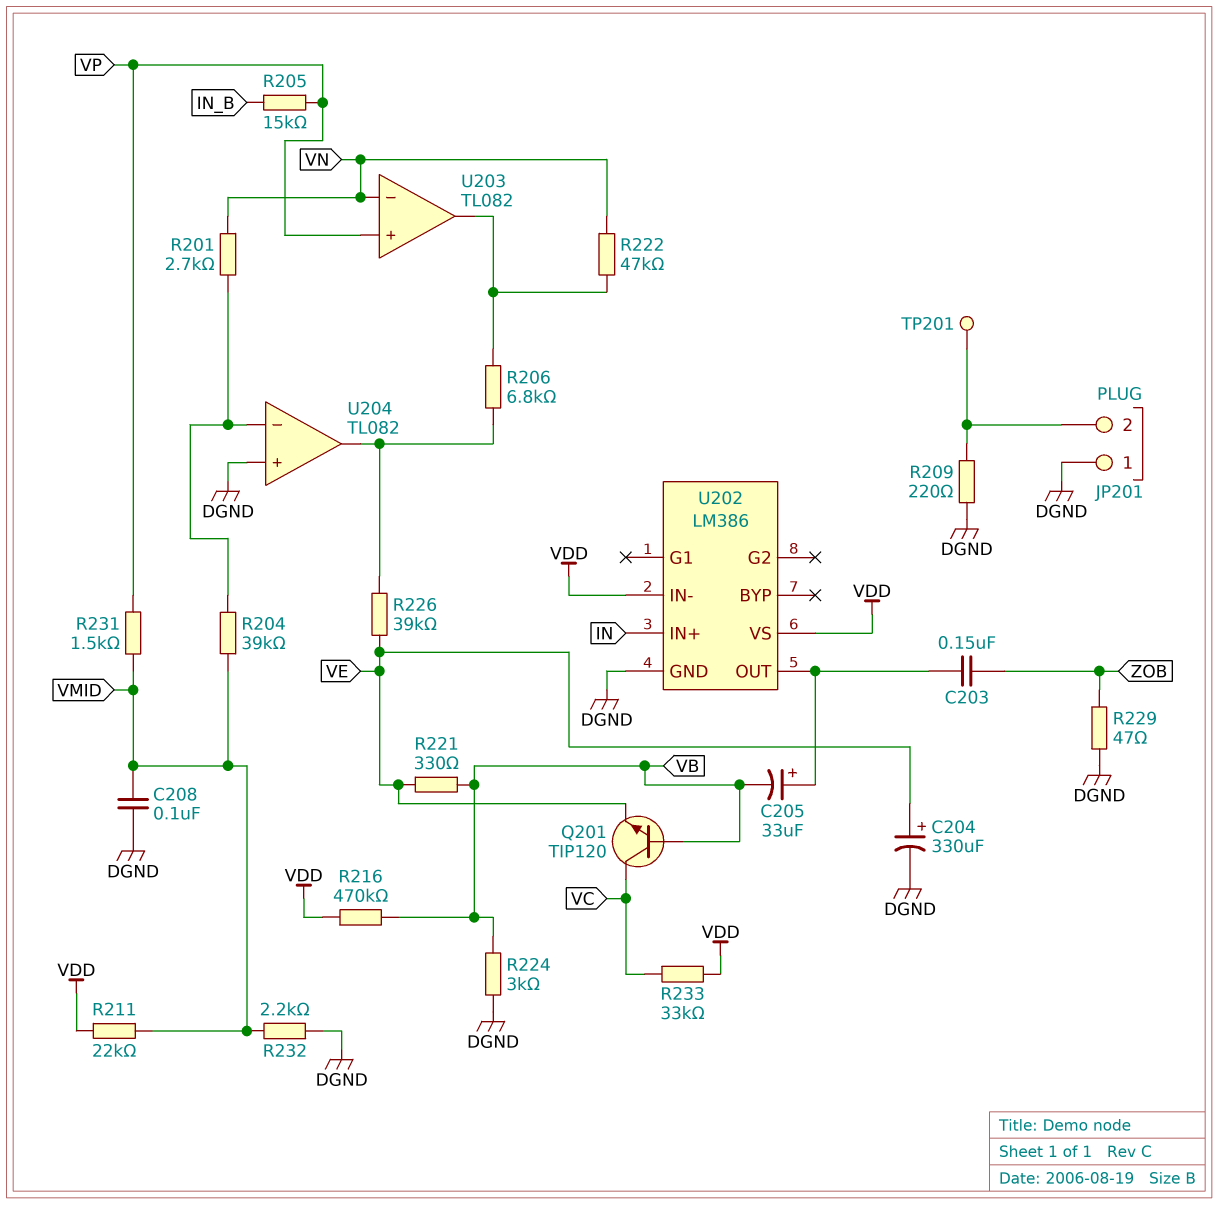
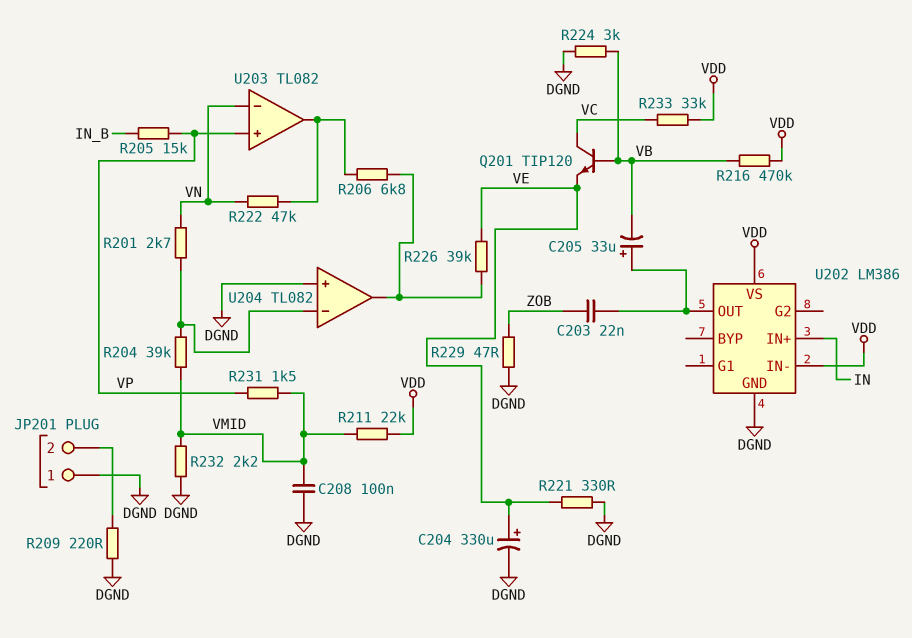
C203: 150nF (U202/OUT, ZOB) -> 22nF (U202/OUT, ZOB)
R221: 330 (VB, VE) -> 330 (DGND, VE)
TP201: test point (JP201/2) -> none

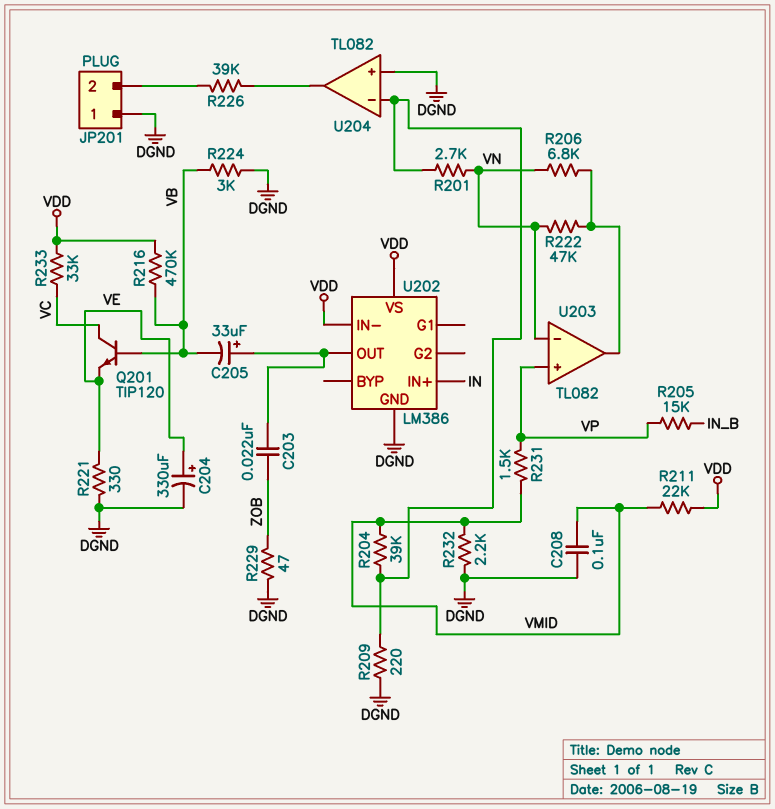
R206: 6.8k (U203/out, U204/out) -> 6.8k (U203/out, VN)
R209: 220 (DGND, JP201/2) -> 220 (DGND, U204/in-)
R226: 39k (U204/out, VE) -> 39k (JP201/2, U204/out)

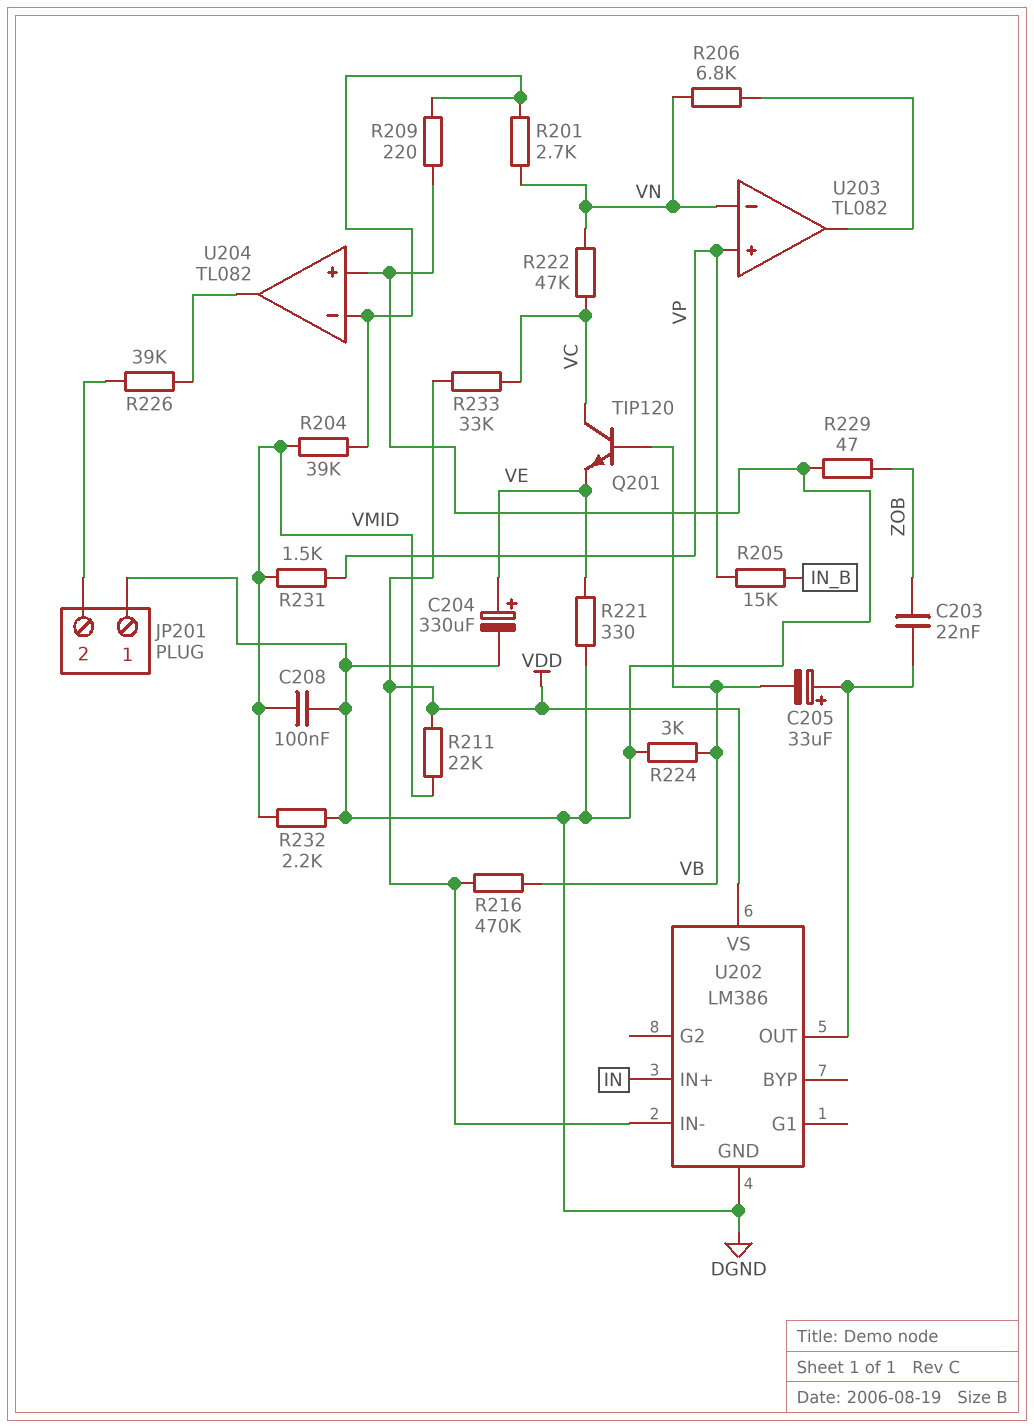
R222: 47k (U203/out, VN) -> 47k (VC, VN)

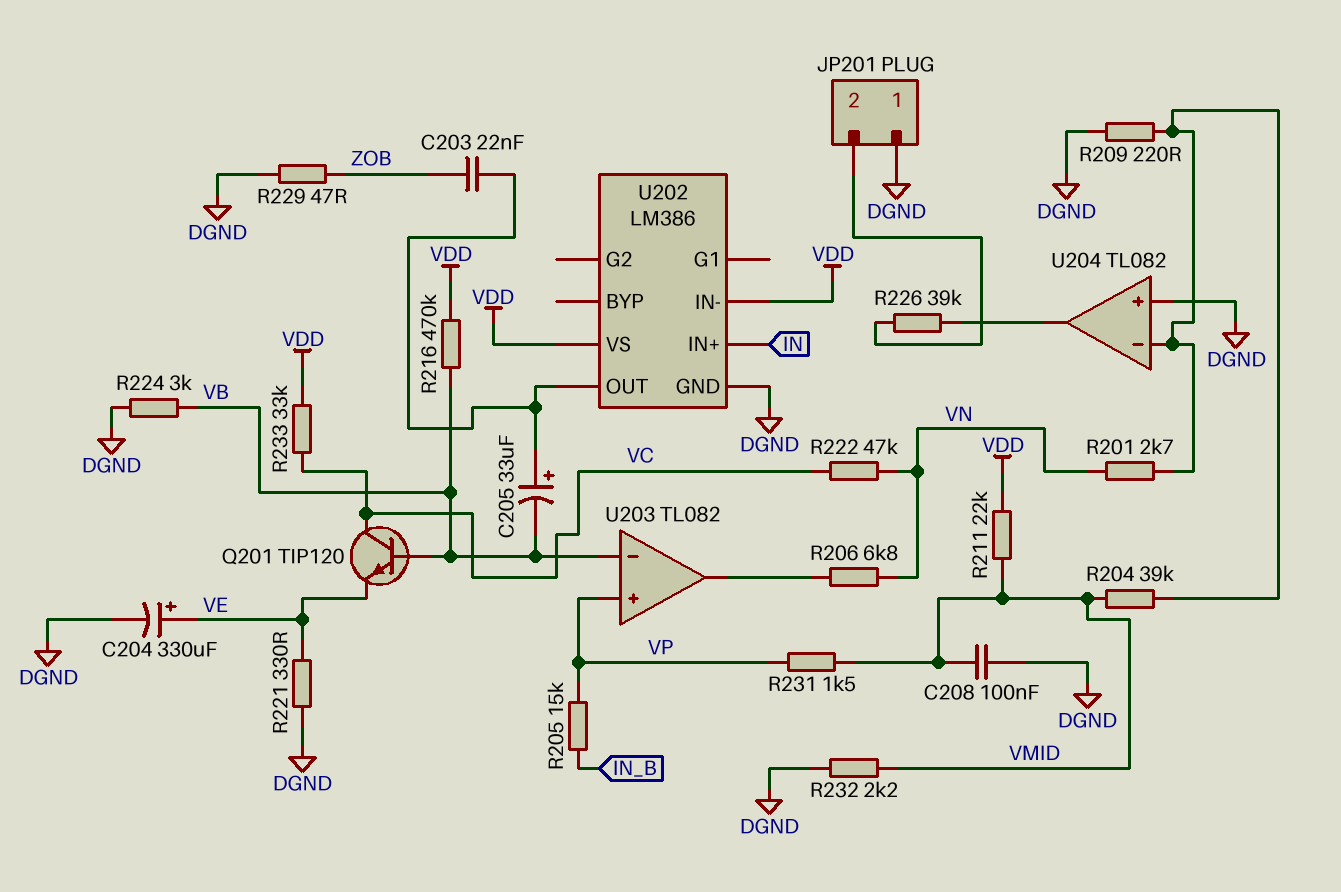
U203 pin in-: VN -> VB

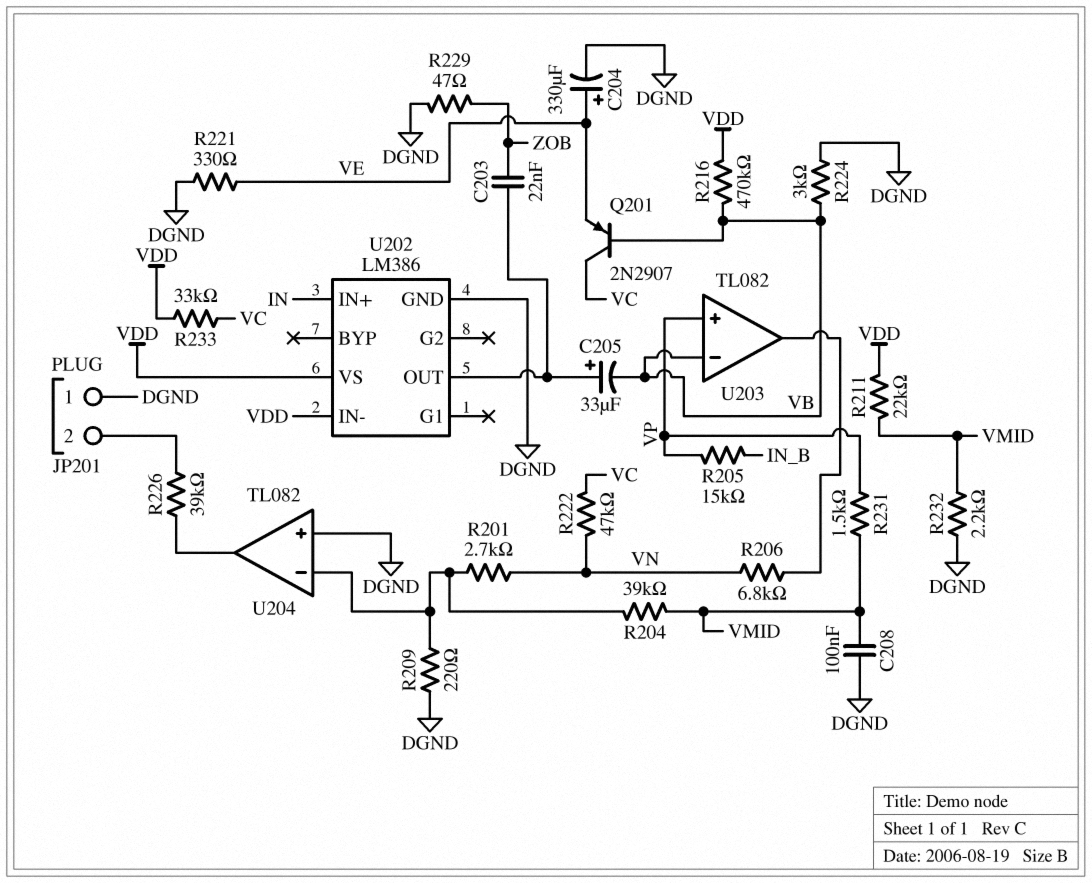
Q201: NPN TIP120 (B VB, C VC, E VE) -> PNP 2N2907 (B VB, C VC, E VE)

